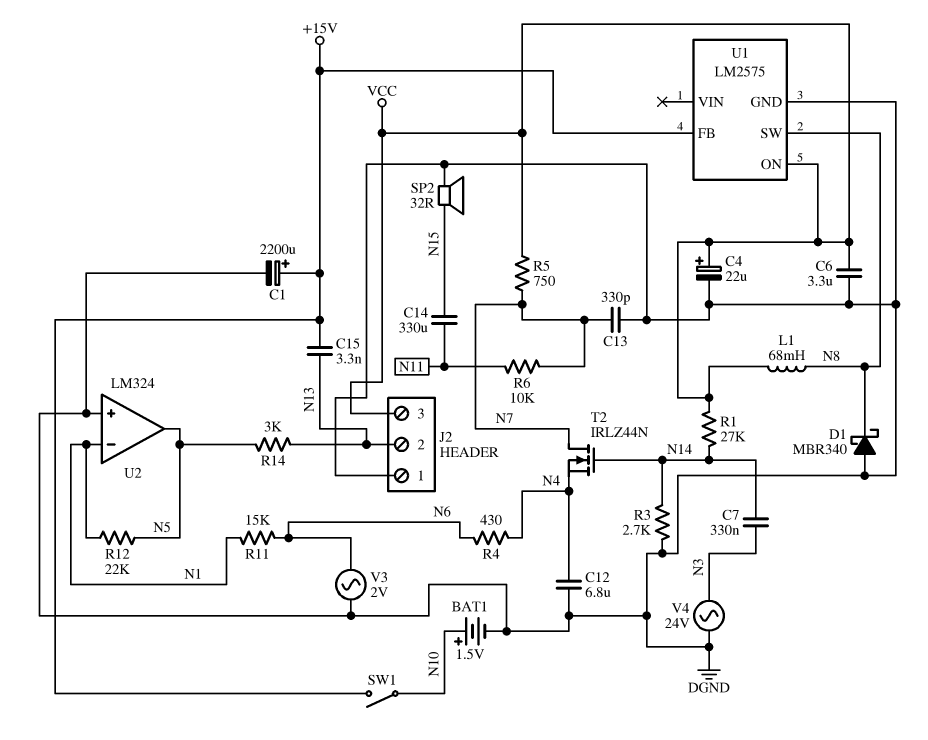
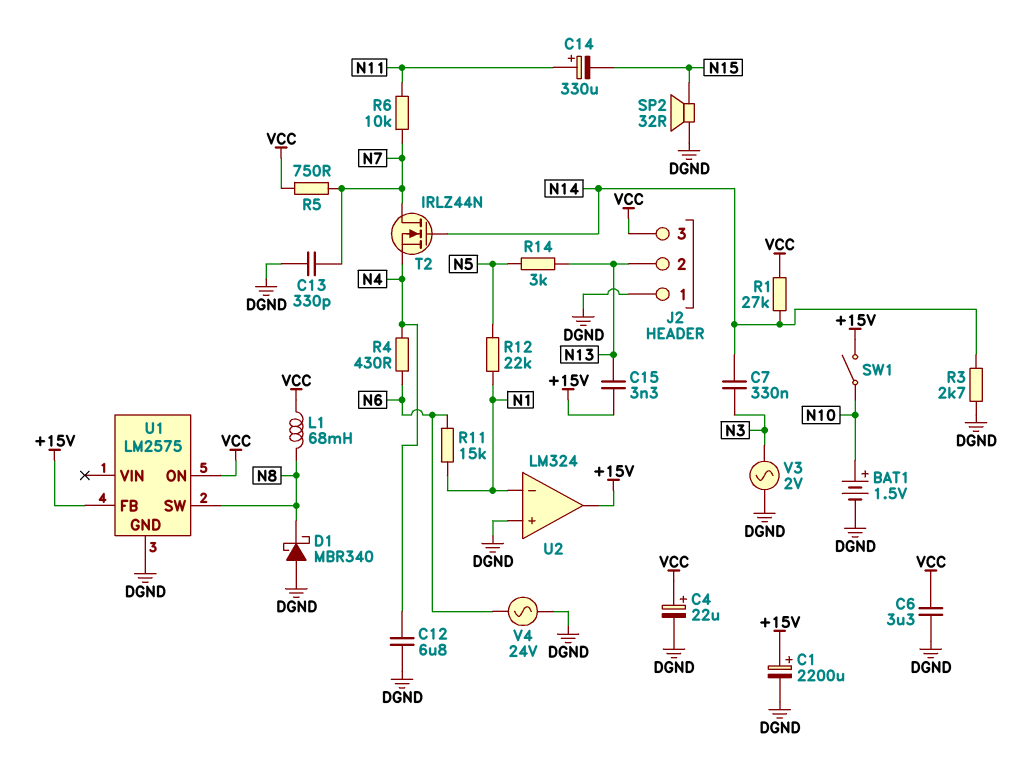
C14: 330uF (N11, N15) -> 330uF (plus N11, minus N15)
U2 pin out: N5 -> +15V
V3: AC 2V (DGND, N6) -> AC 2V (DGND, N3)
V4: AC 24V (DGND, N3) -> AC 24V (DGND, N6)

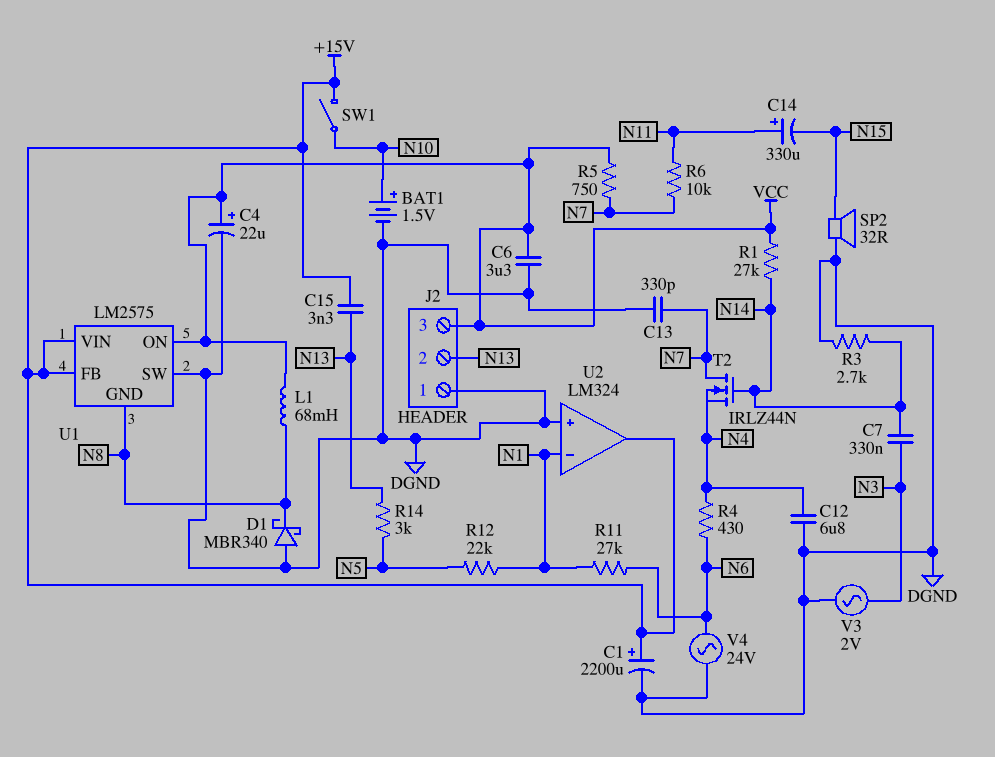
R11: 15k (N1, N6) -> 27k (N1, N6)
U1 pin GND: DGND -> N8
U1 pin SW: N8 -> DGND
U1 pin VIN: none -> +15V

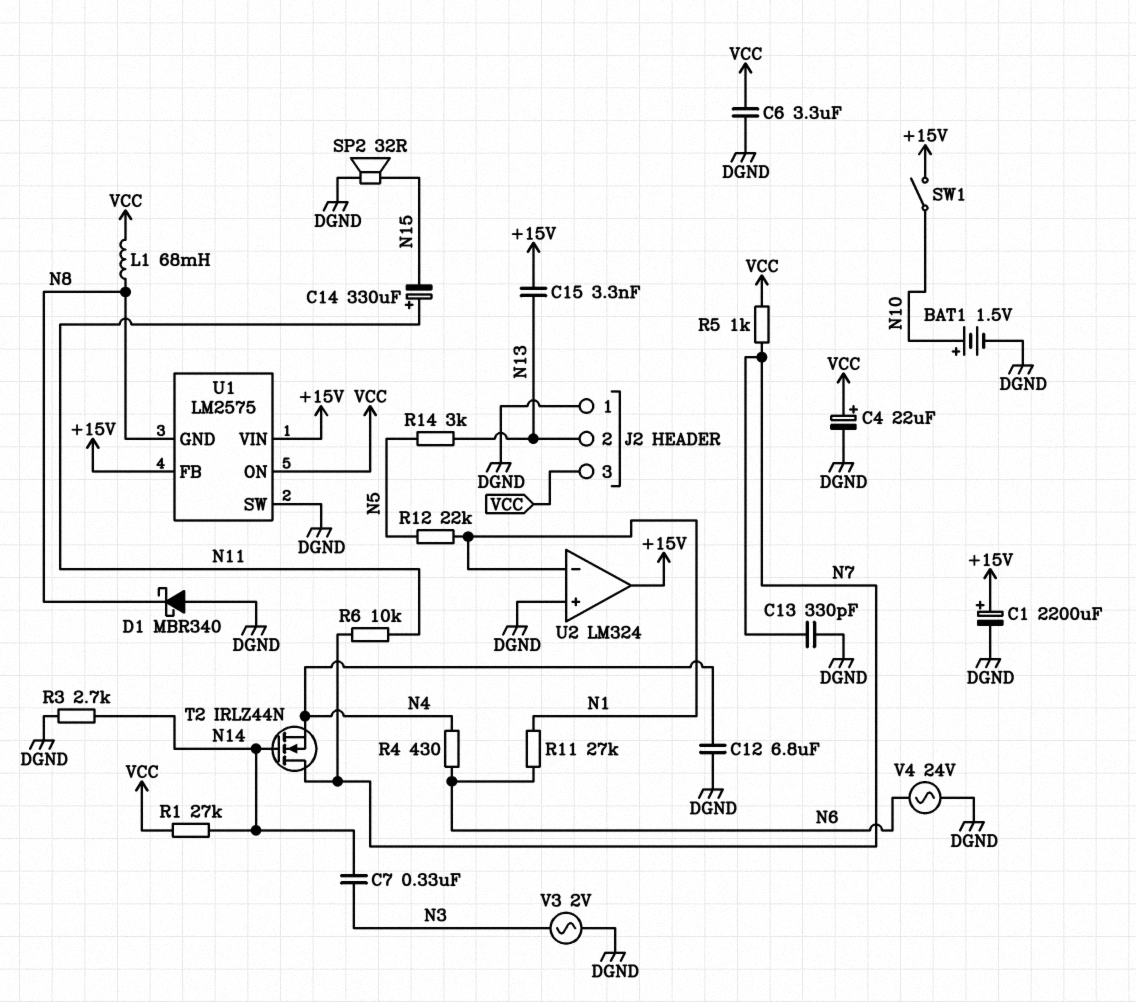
R5: 750 (N7, VCC) -> 1k (N7, VCC)

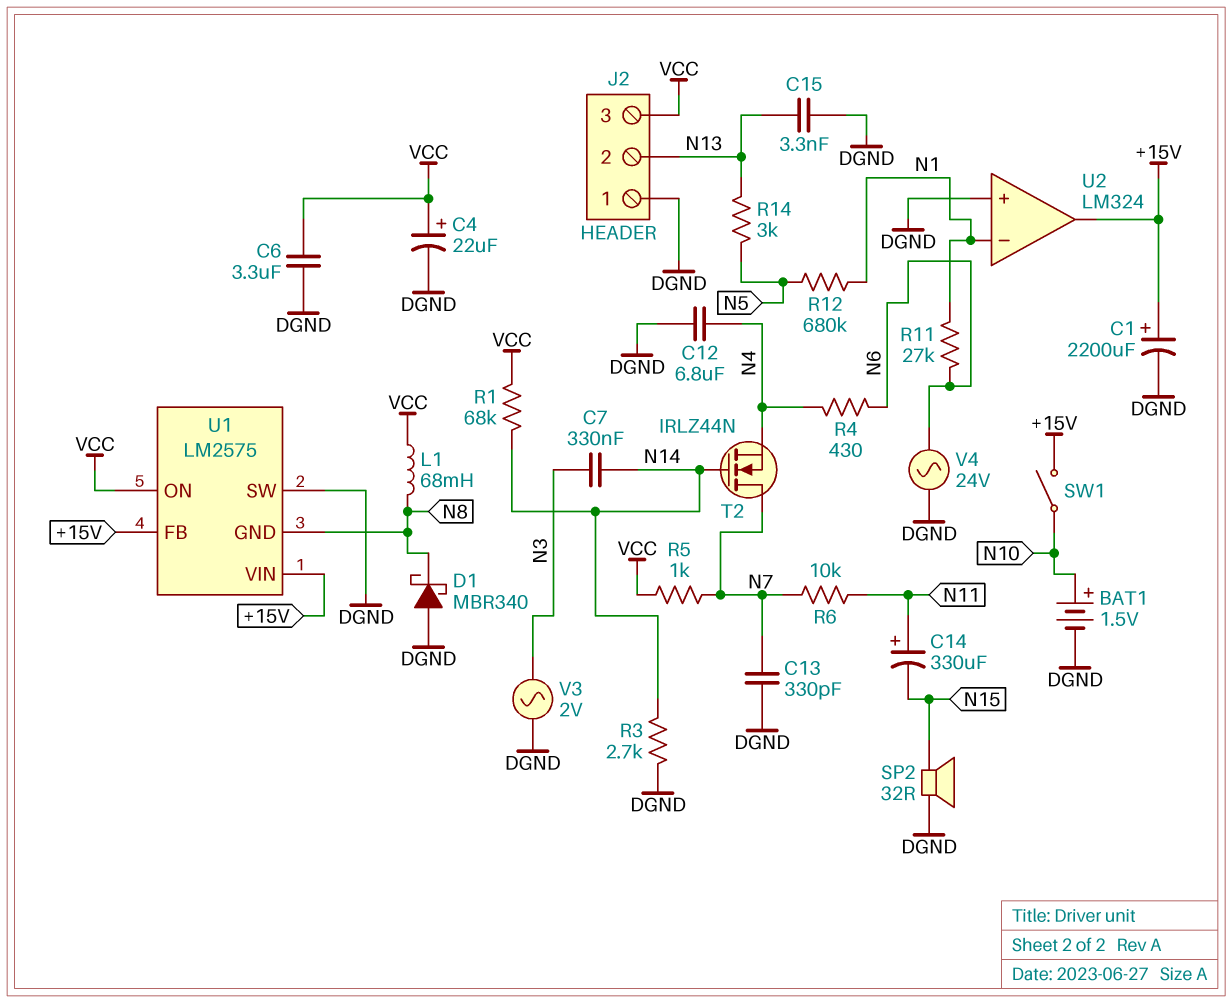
C15: 3.3nF (+15V, N13) -> 3.3nF (DGND, N13)
R1: 27k (N14, VCC) -> 68k (N14, VCC)
R12: 22k (N1, N5) -> 680k (N1, N5)

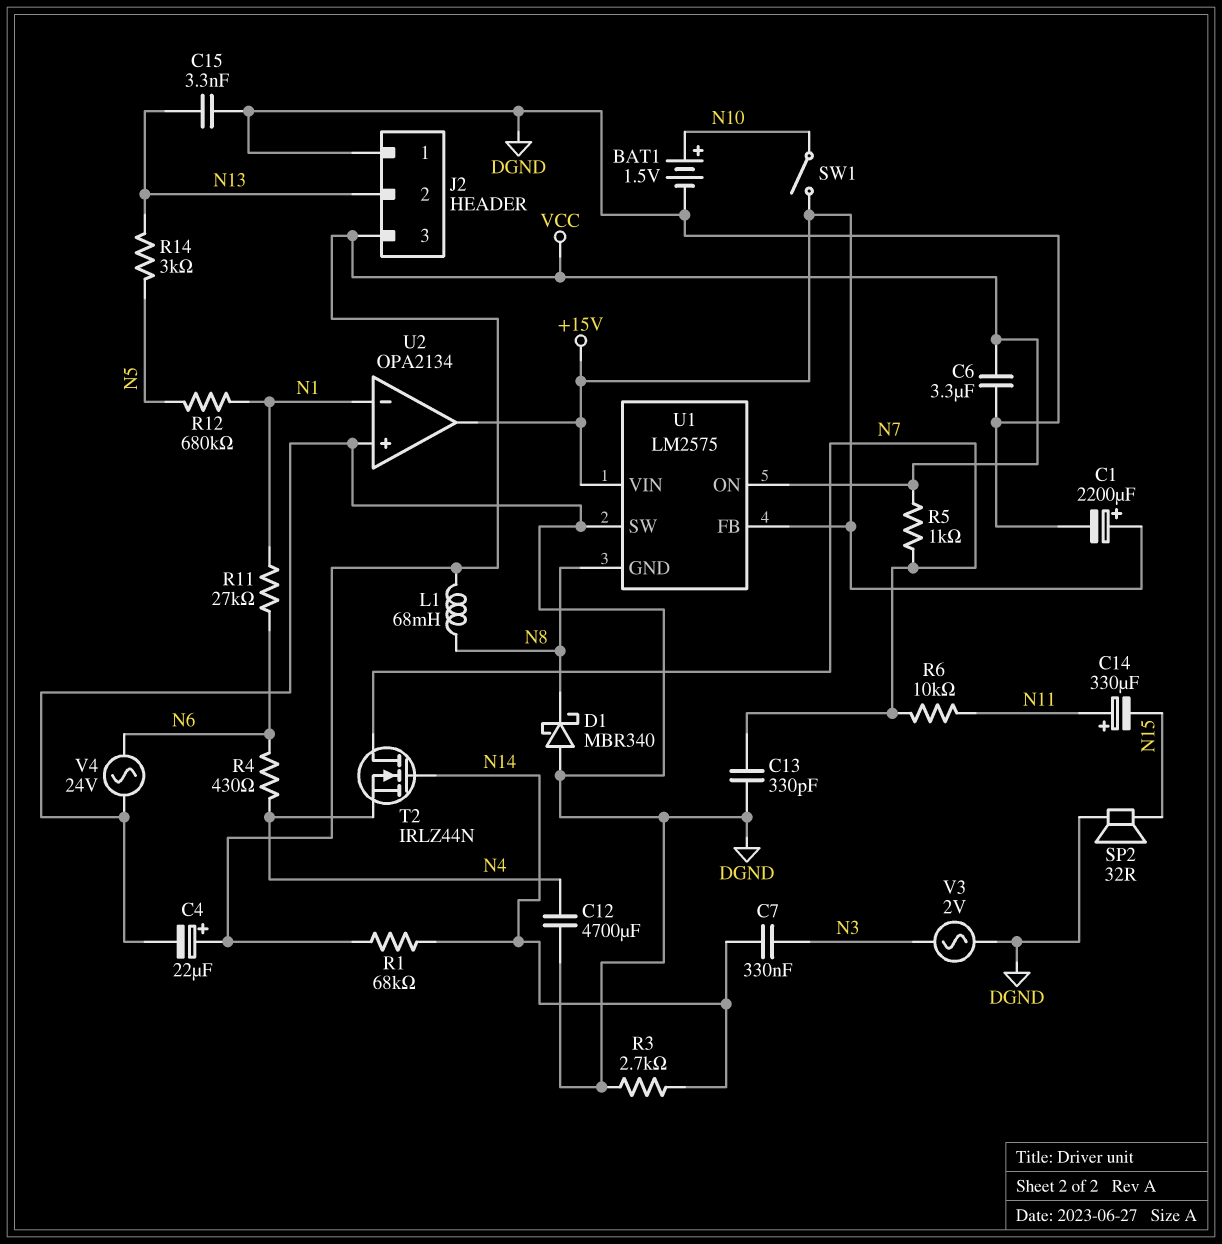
C12: 6.8uF (DGND, N4) -> 4700uF (DGND, N4)
U2: LM324 -> OPA2134

